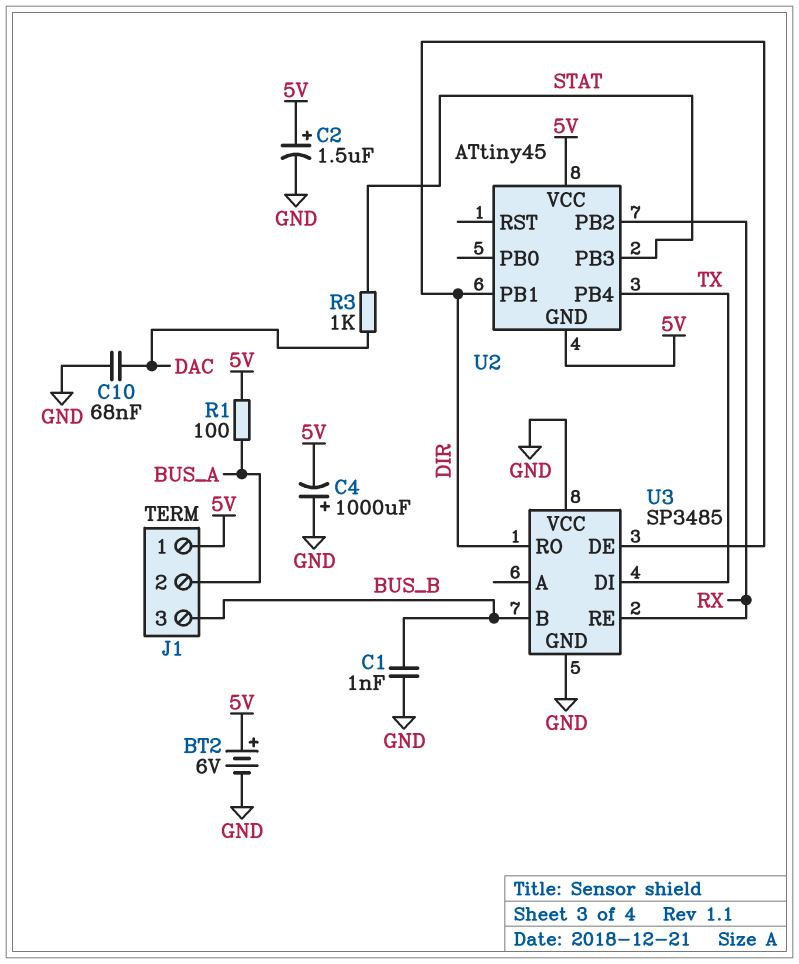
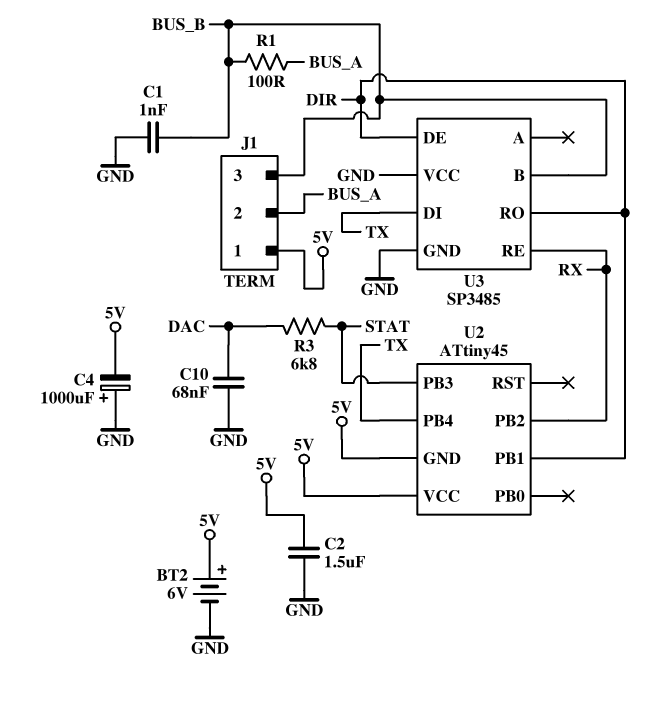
C2: 1.5uF (plus 5V, minus GND) -> 1.5uF (5V, GND)
R1: 100 (5V, BUS_A) -> 100 (BUS_A, BUS_B)
R3: 1k (DAC, STAT) -> 6.8k (DAC, STAT)

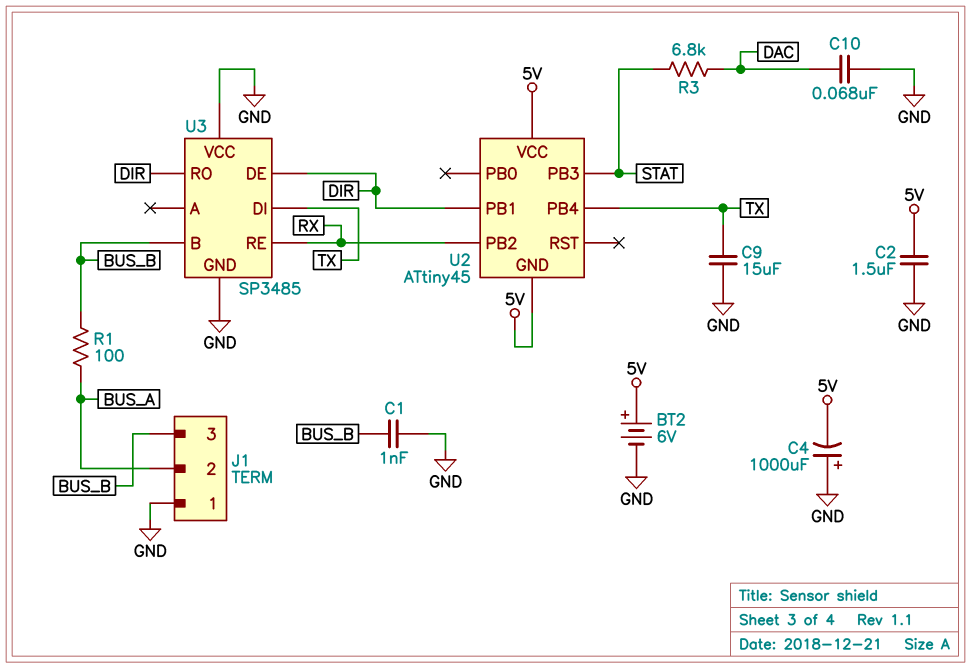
C9: none -> 15uF (GND, TX)
J1 pin 1: 5V -> GND

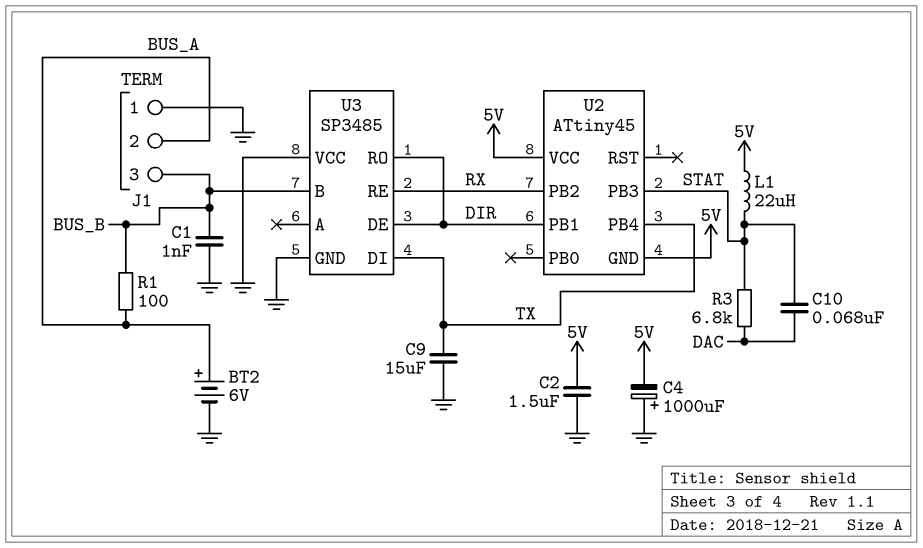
BT2: 6V (plus 5V, minus GND) -> 6V (plus BUS_A, minus GND)
C10: 68nF (DAC, GND) -> 68nF (DAC, STAT)
L1: none -> 22uH (5V, STAT)

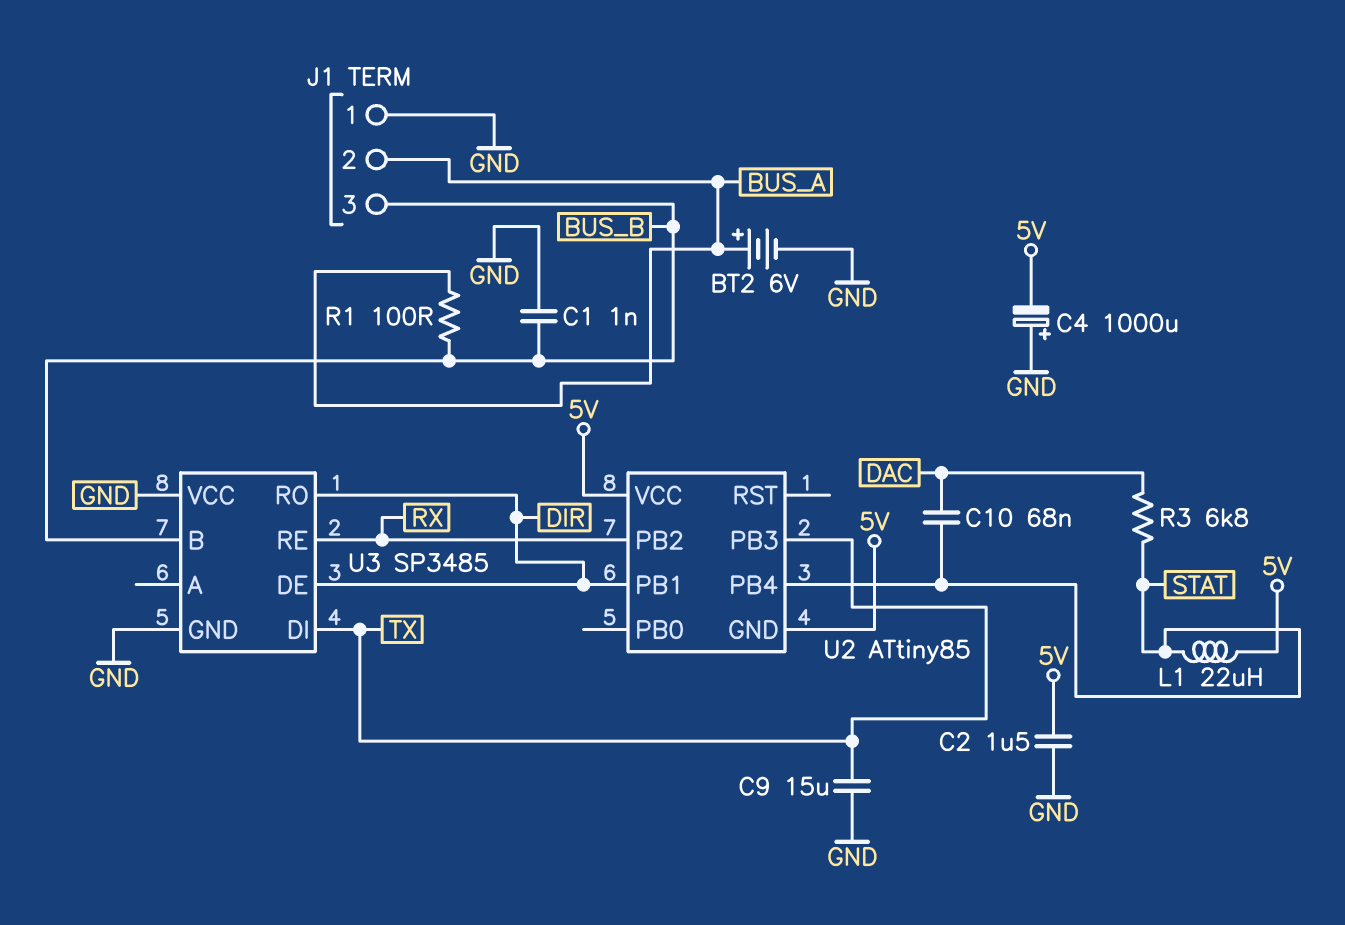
U2: ATtiny45 -> ATtiny85
U2 pin PB3: STAT -> TX
U2 pin PB4: TX -> STAT

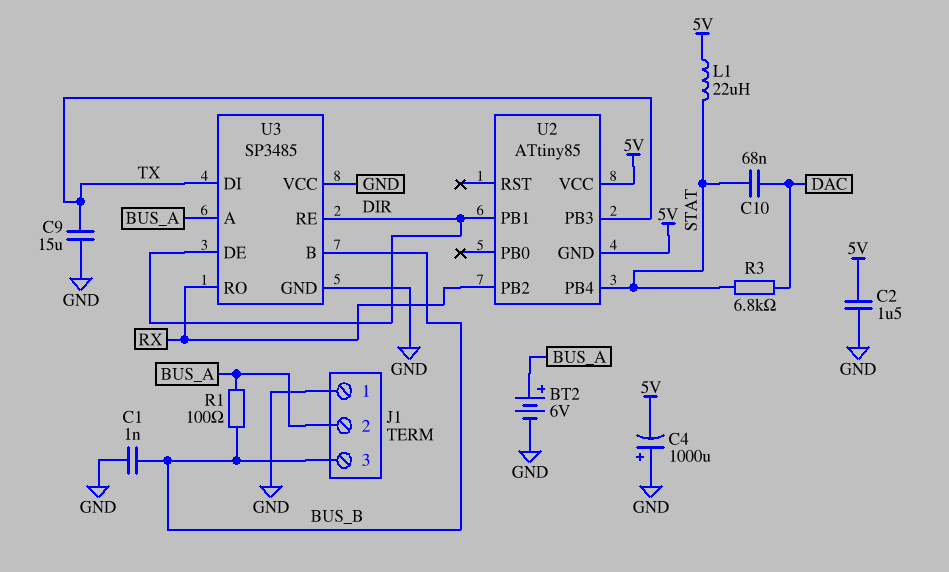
U3 pin A: none -> BUS_A
U3 pin RE: RX -> DIR
U3 pin RO: DIR -> RX

